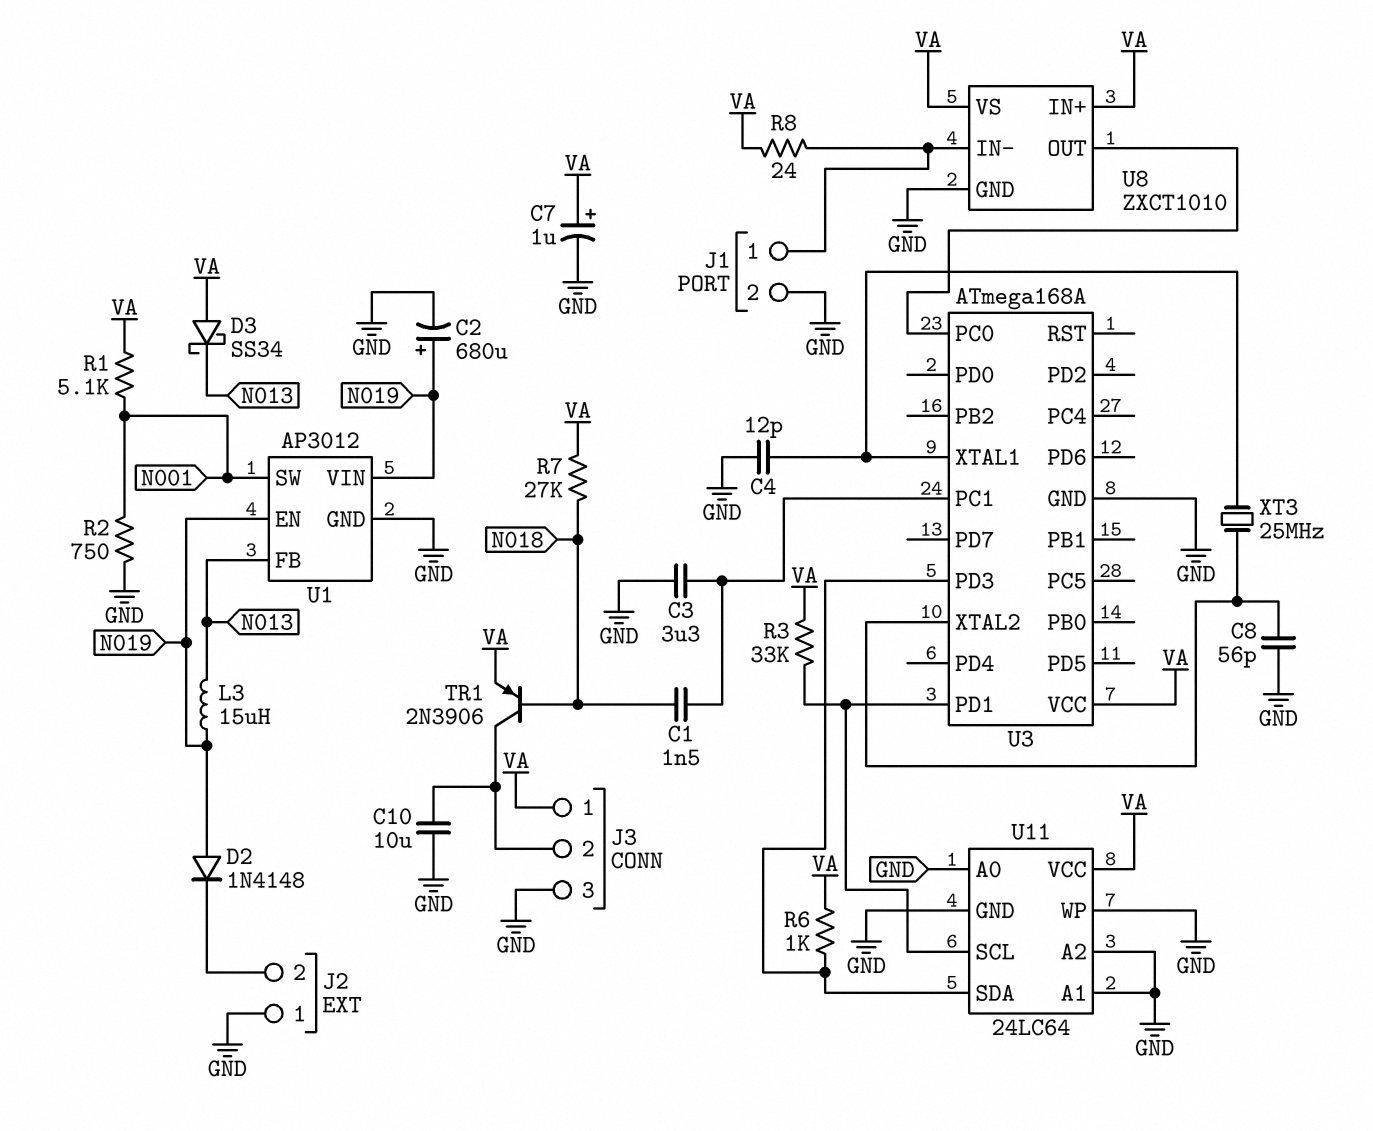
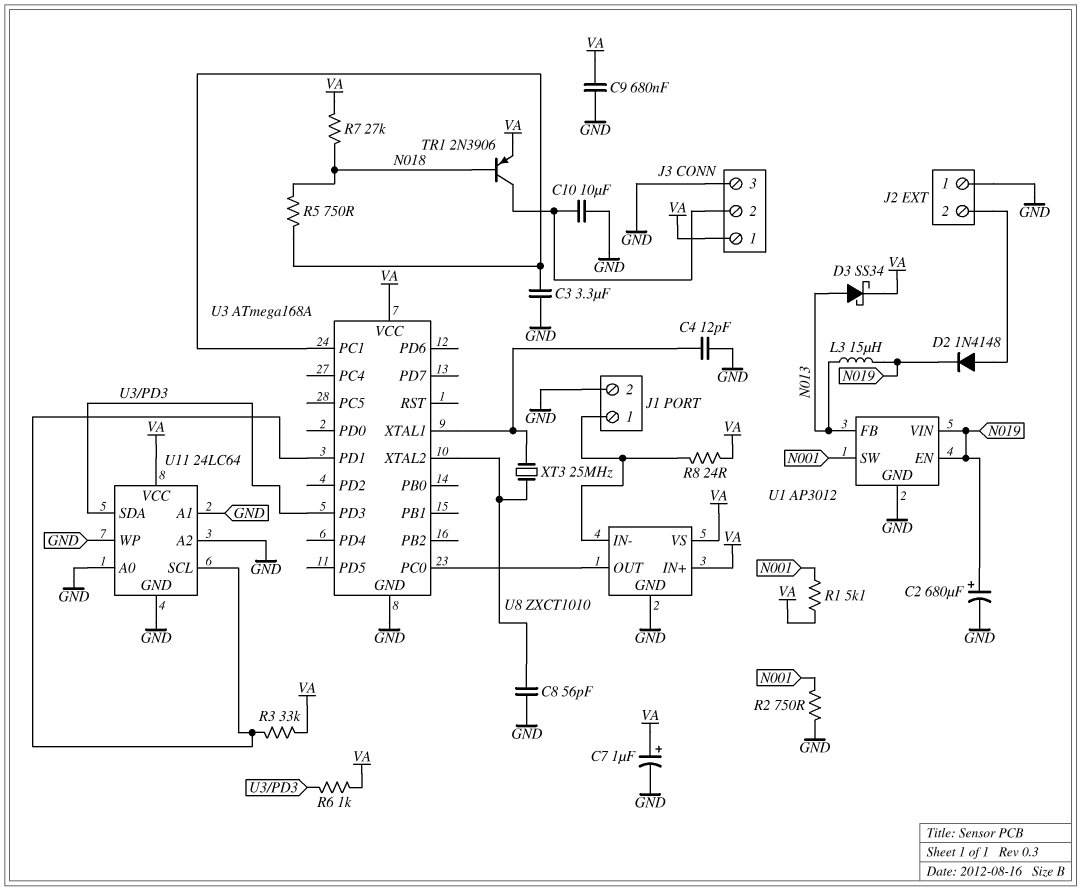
C1: 1.5nF (N018, U3/PC1) -> none
C9: none -> 680nF (GND, VA)
D2: diode 1N4148 (A N019, K J2/2) -> diode 1N4148 (A J2/2, K N019)
D3: schottky SS34 (A VA, K N013) -> schottky SS34 (A N013, K VA)
R5: none -> 750 (N018, U3/PC1)

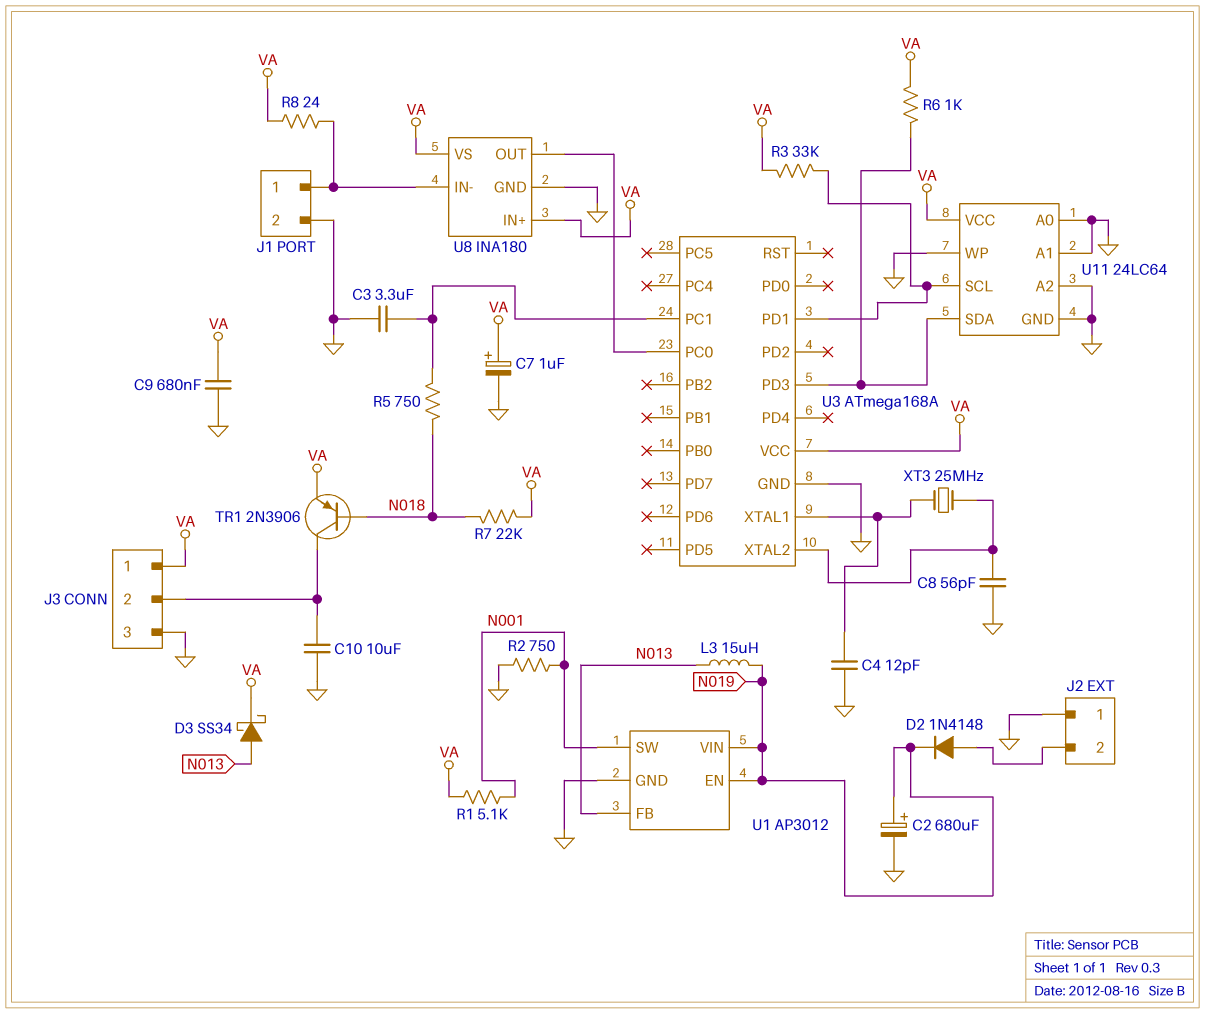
R7: 27k (N018, VA) -> 22k (N018, VA)
U8: ZXCT1010 -> INA180

